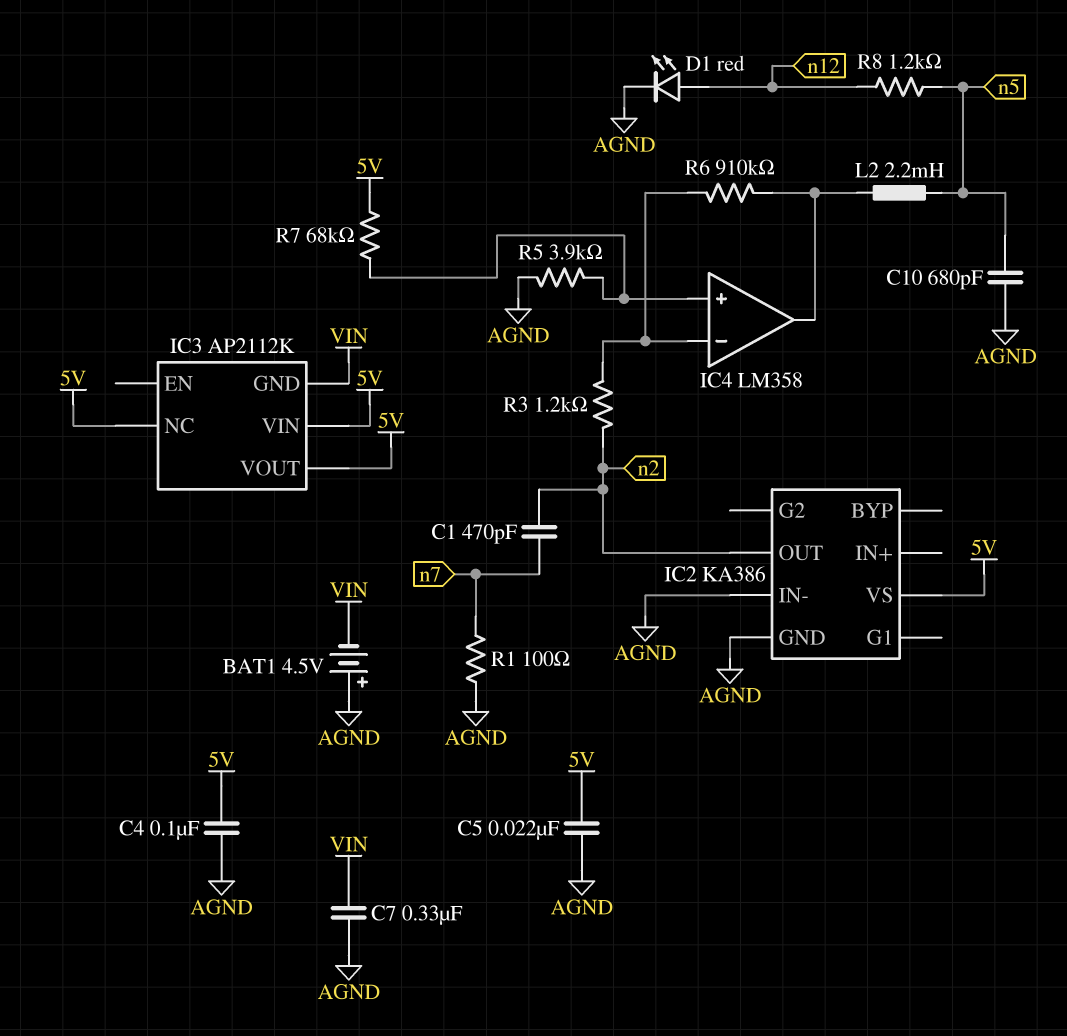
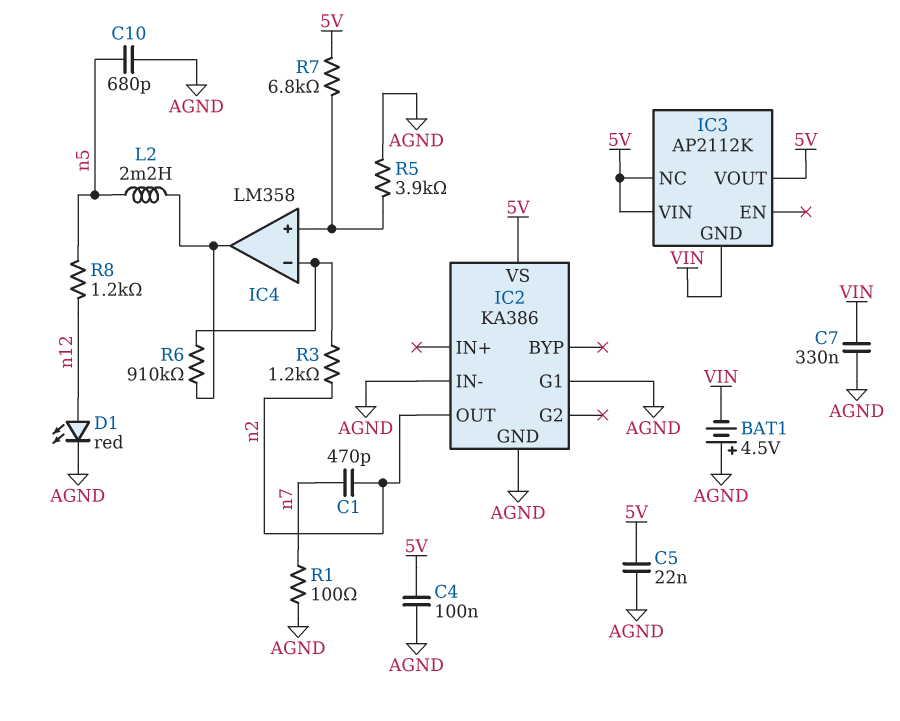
IC2 pin G1: none -> AGND
R7: 68k (5V, IC4/in+) -> 6.8k (5V, IC4/in+)

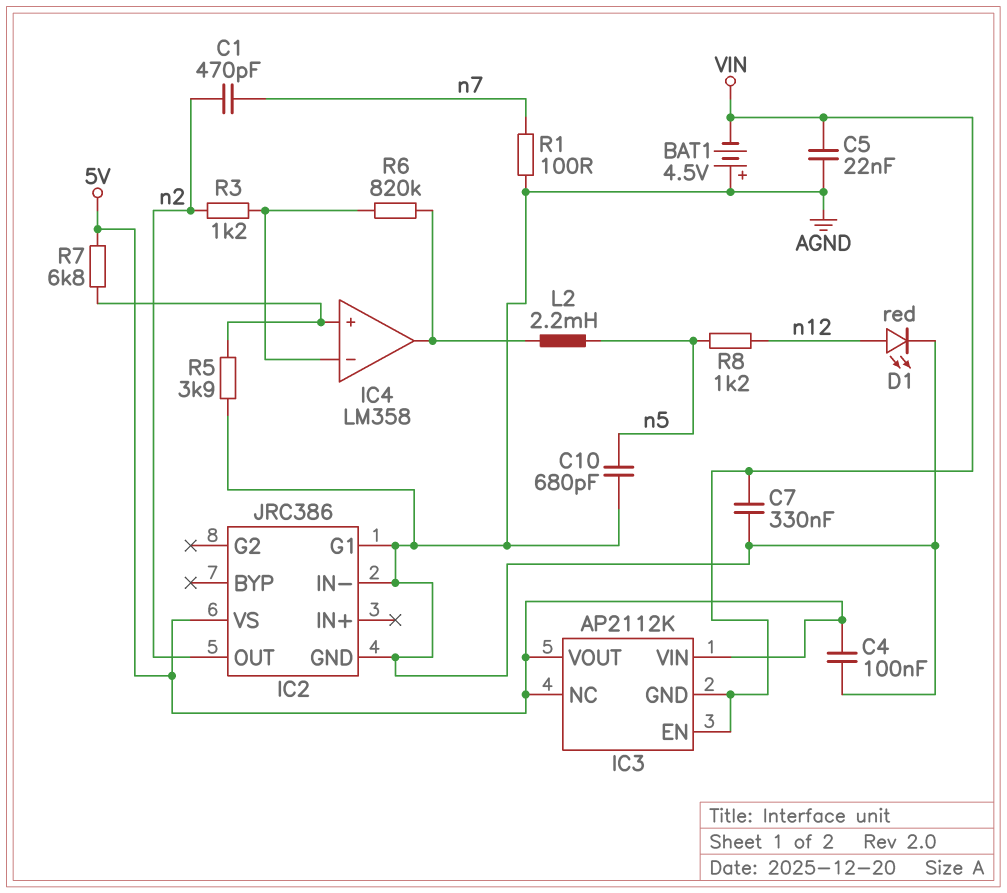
C5: 22nF (5V, AGND) -> 22nF (AGND, VIN)
IC2: KA386 -> JRC386
IC3 pin EN: none -> VIN
R6: 910k (IC4/in-, IC4/out) -> 820k (IC4/in-, IC4/out)

